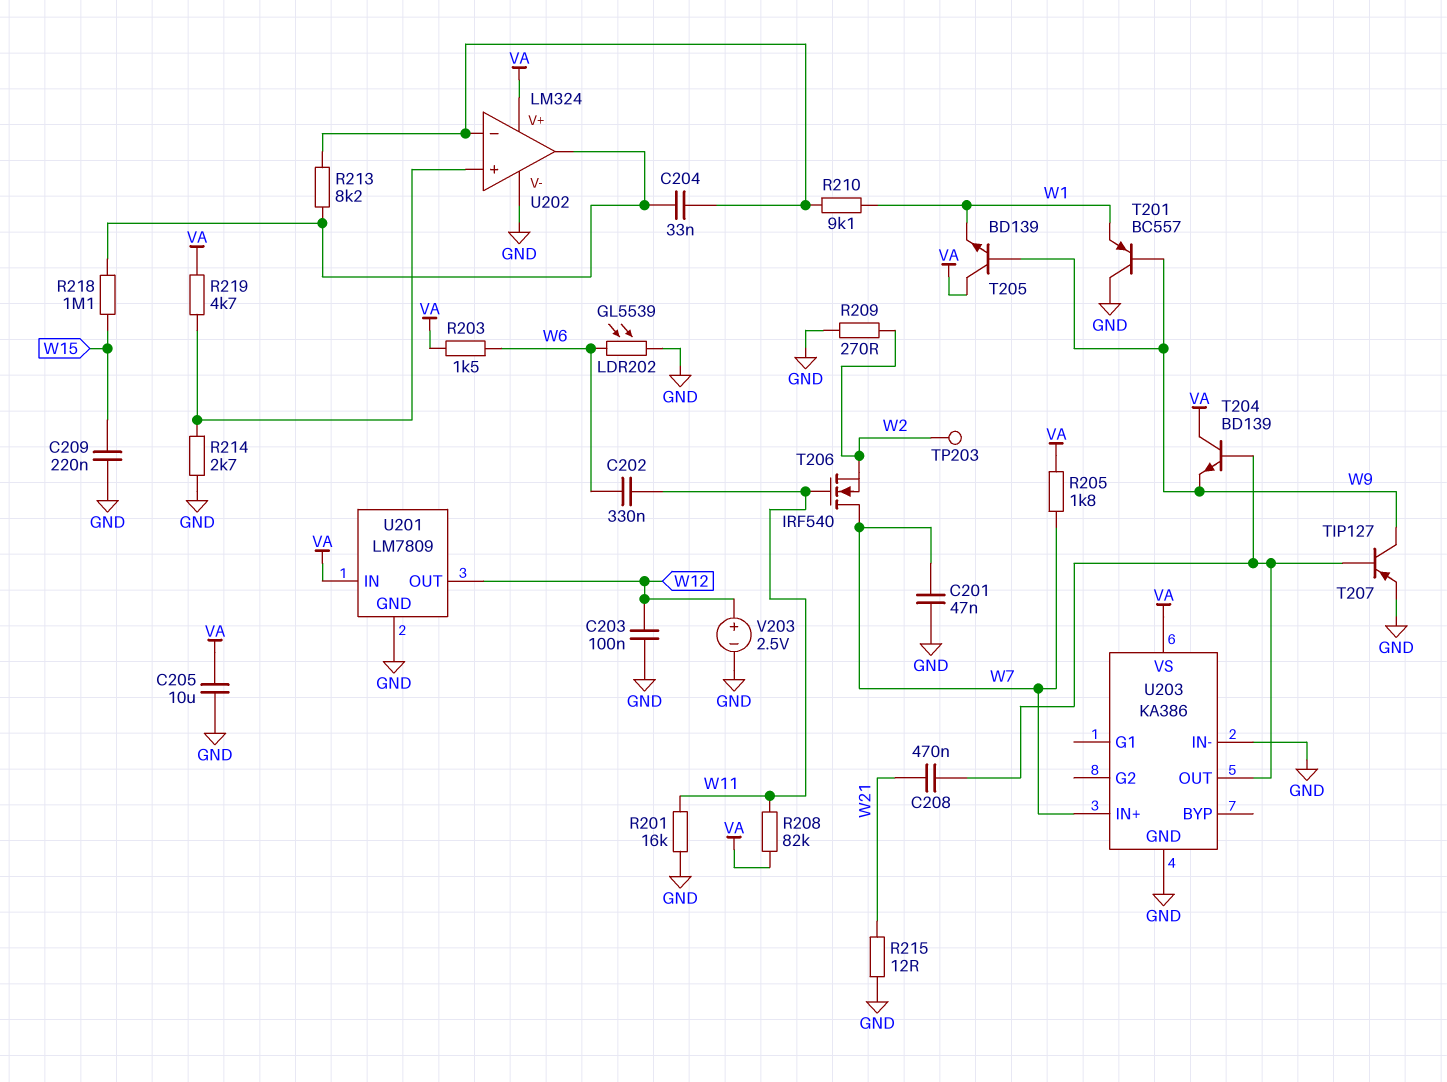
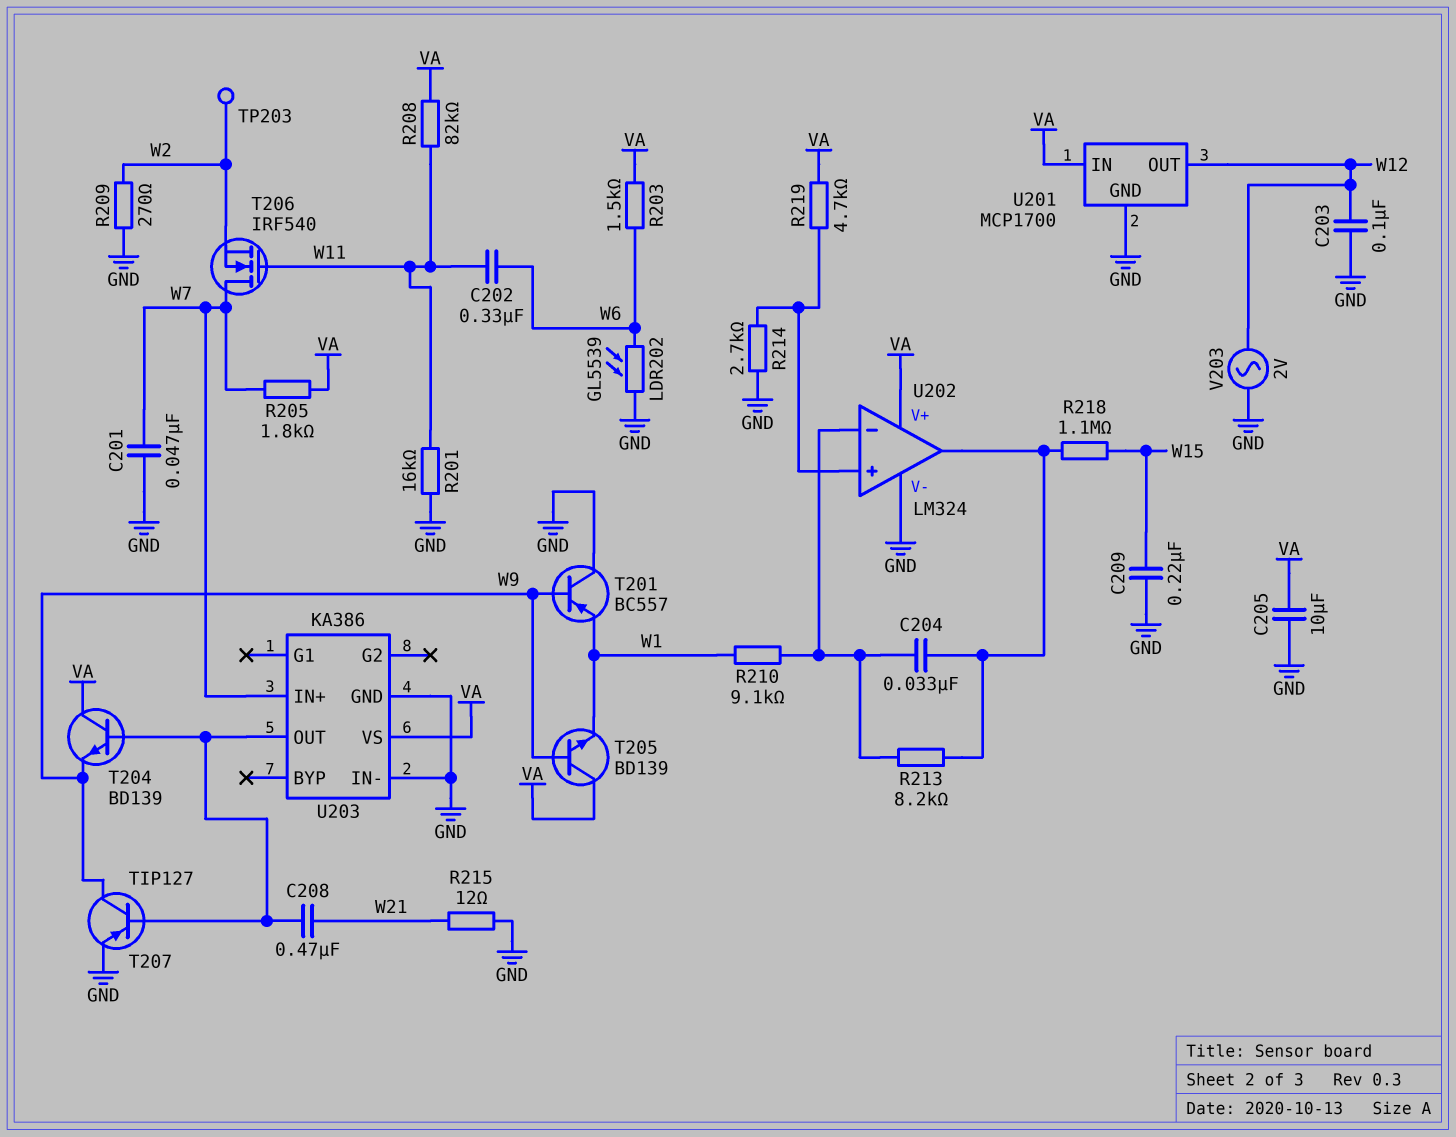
U201: LM7809 -> MCP1700
V203: 2.5V (plus W12, minus GND) -> AC 2V (GND, W12)

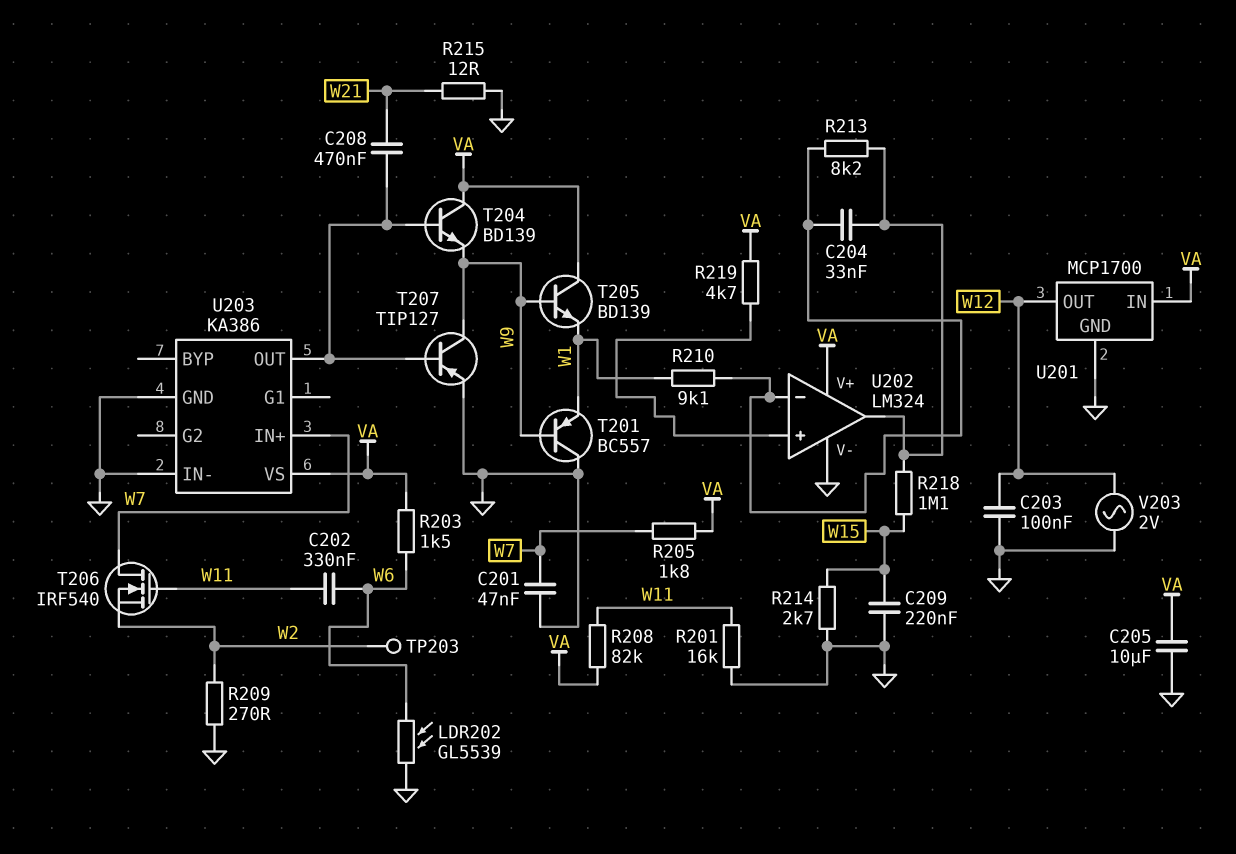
R214: 2.7k (GND, U202/in+) -> 2.7k (GND, W15)

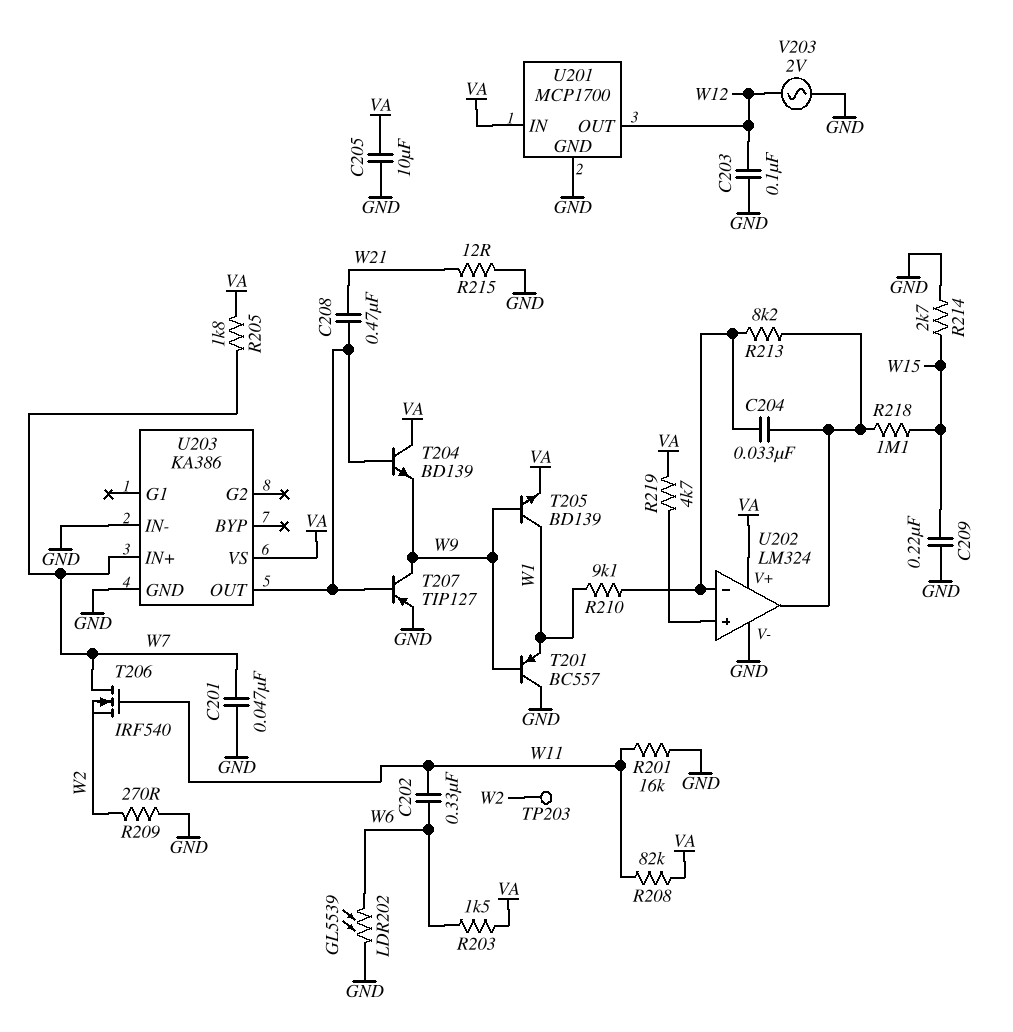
T205: NPN BD139 (B W9, C VA, E W1) -> NPN BD139 (B W9, C W1, E VA)

